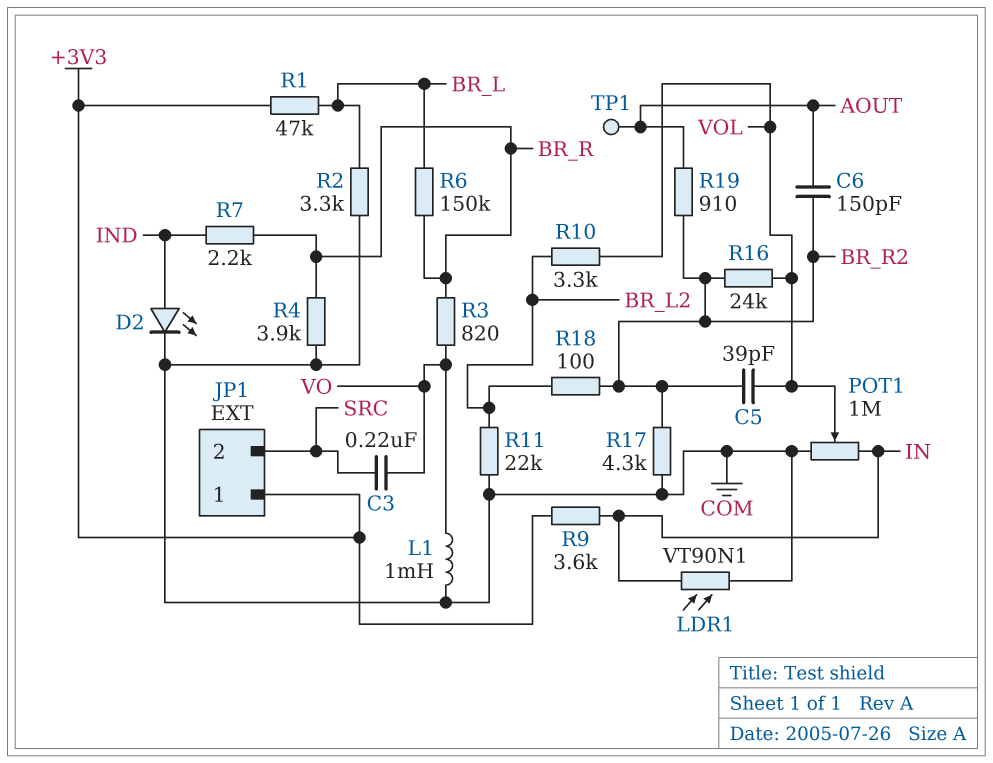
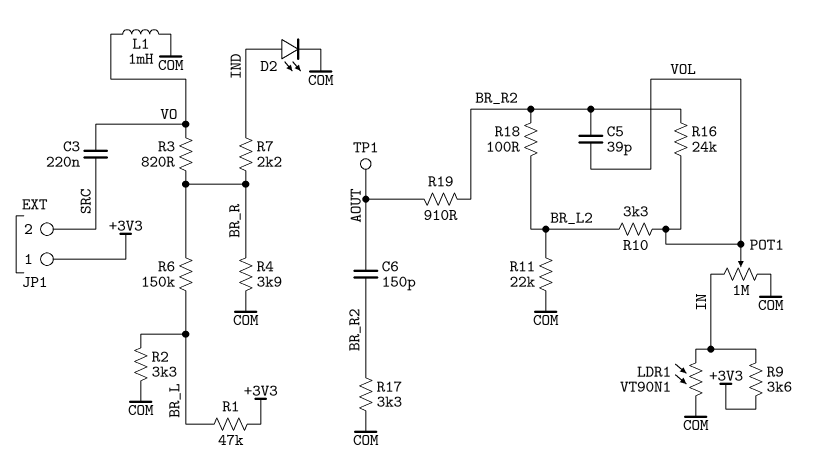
R17: 4.3k (BR_R2, COM) -> 3.3k (BR_R2, COM)

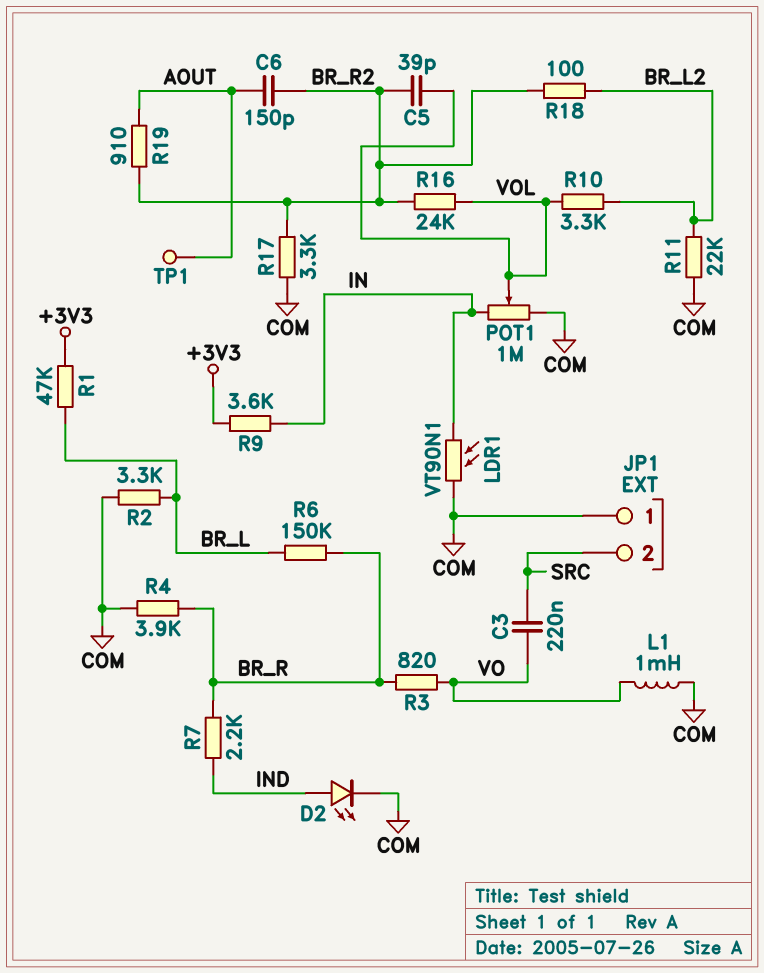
JP1 pin 1: +3V3 -> COM

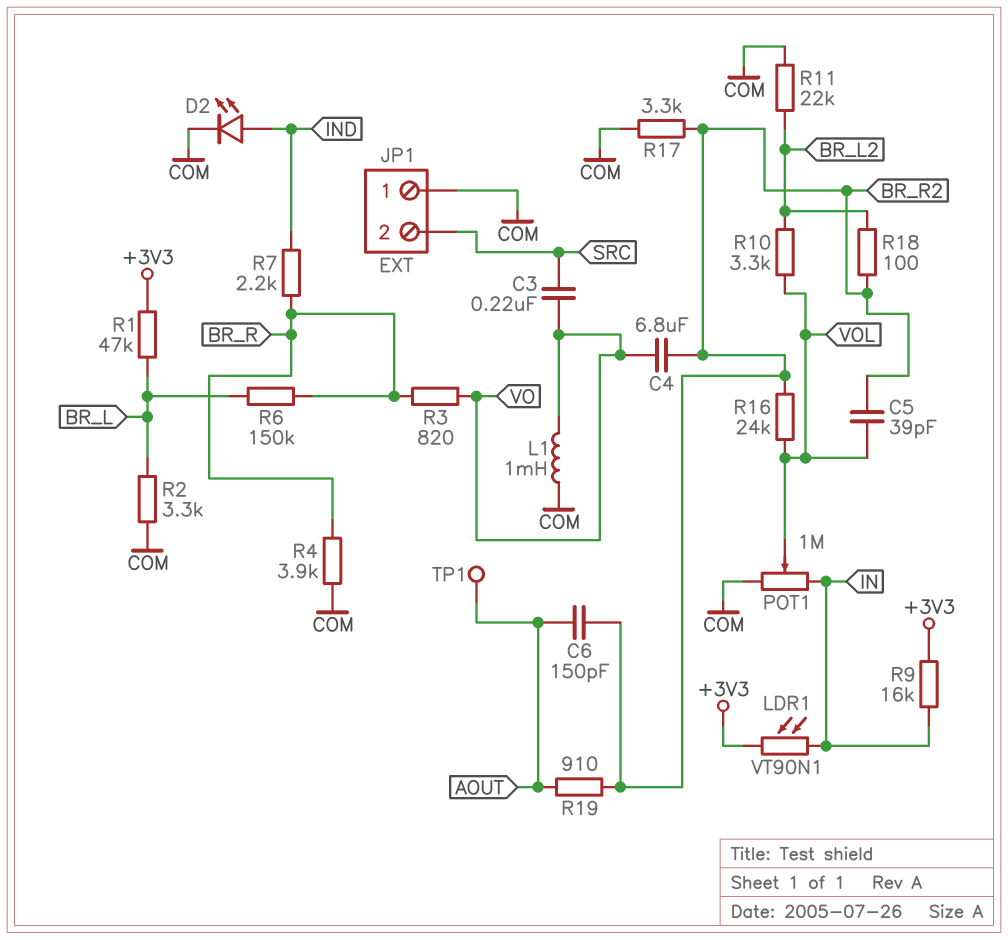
C4: none -> 6.8uF (BR_R2, VO)
LDR1: VT90N1 (COM, IN) -> VT90N1 (+3V3, IN)
R9: 3.6k (+3V3, IN) -> 16k (+3V3, IN)

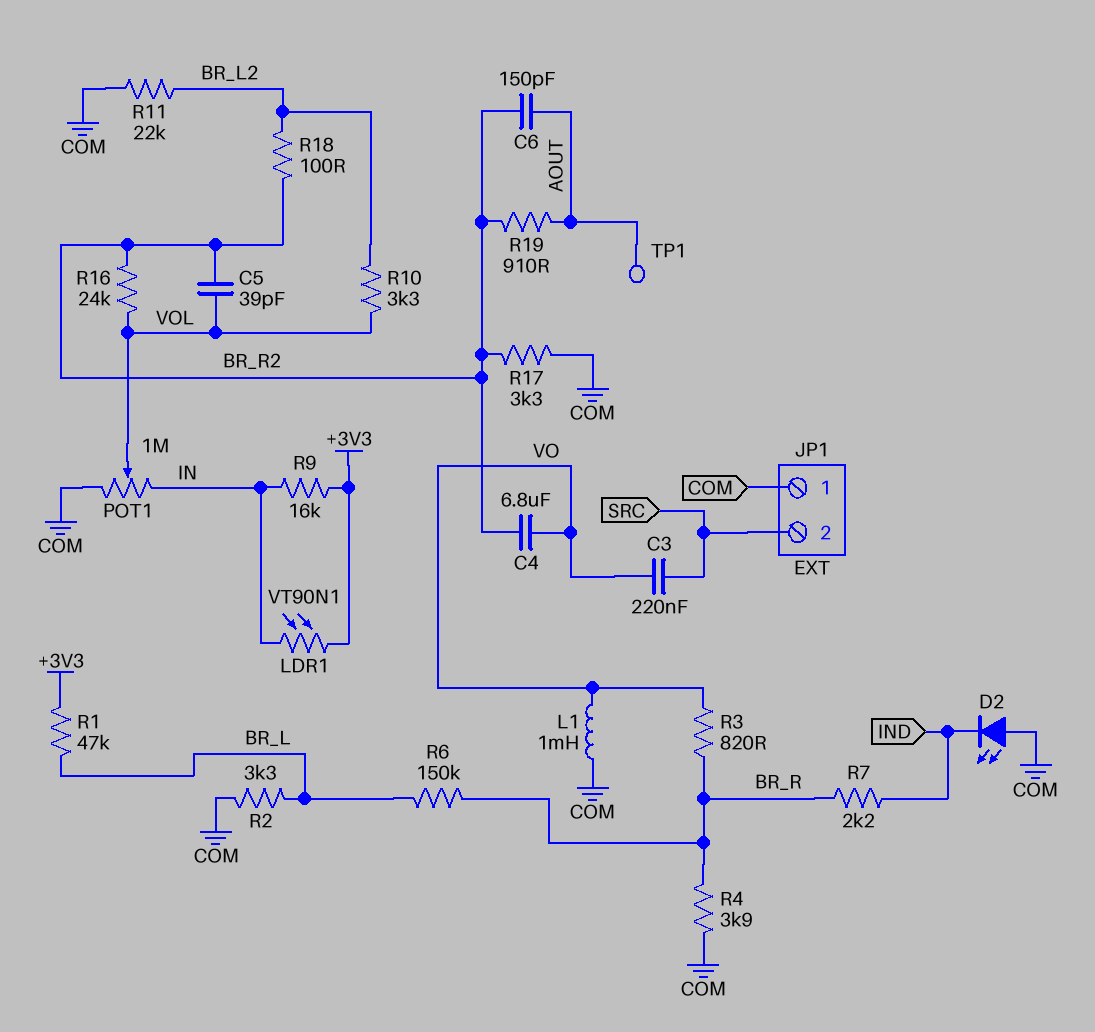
D2: LED (A IND, K COM) -> LED (A COM, K IND)

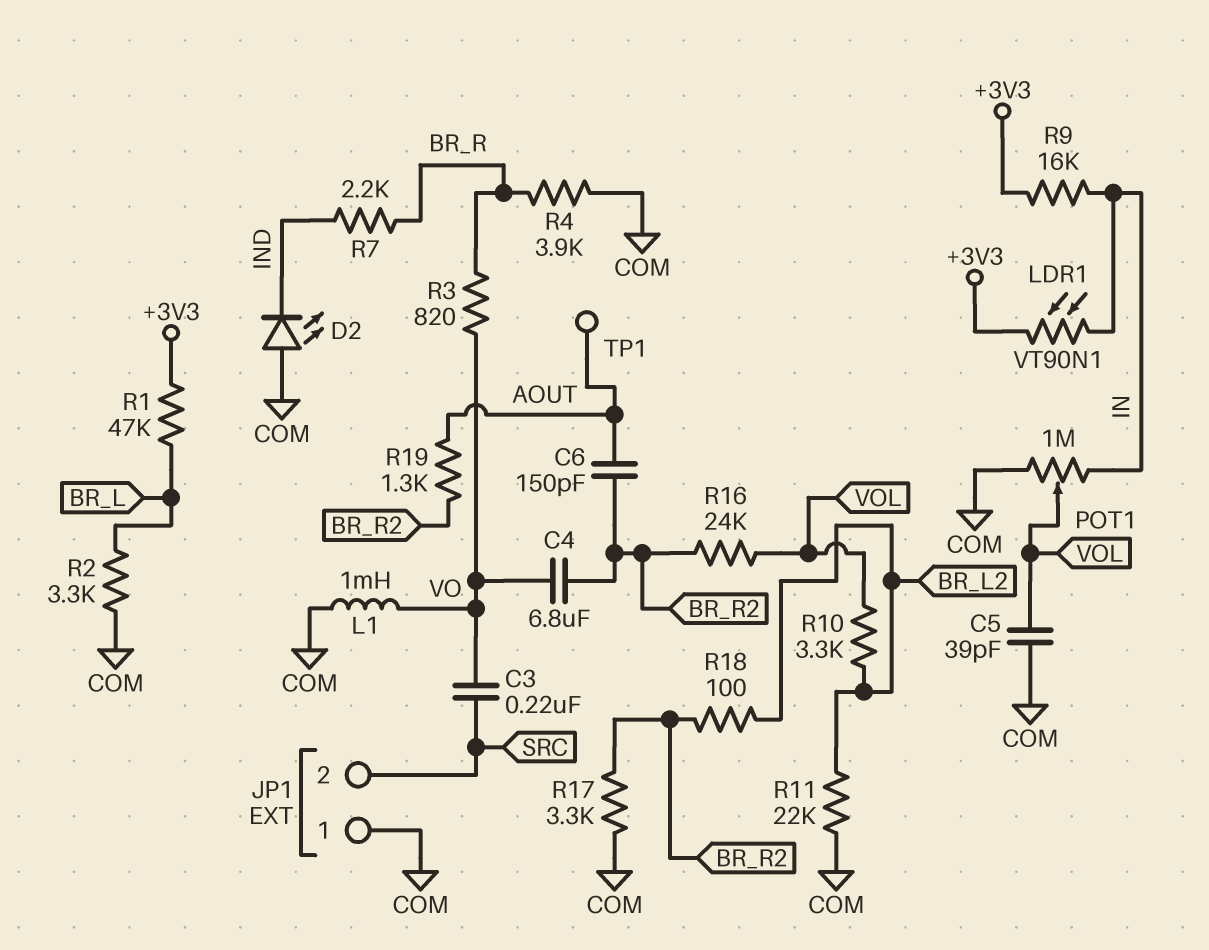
C5: 39pF (BR_R2, VOL) -> 39pF (COM, VOL)
R6: 150k (BR_L, BR_R) -> none
R19: 910 (AOUT, BR_R2) -> 1.3k (AOUT, BR_R2)

